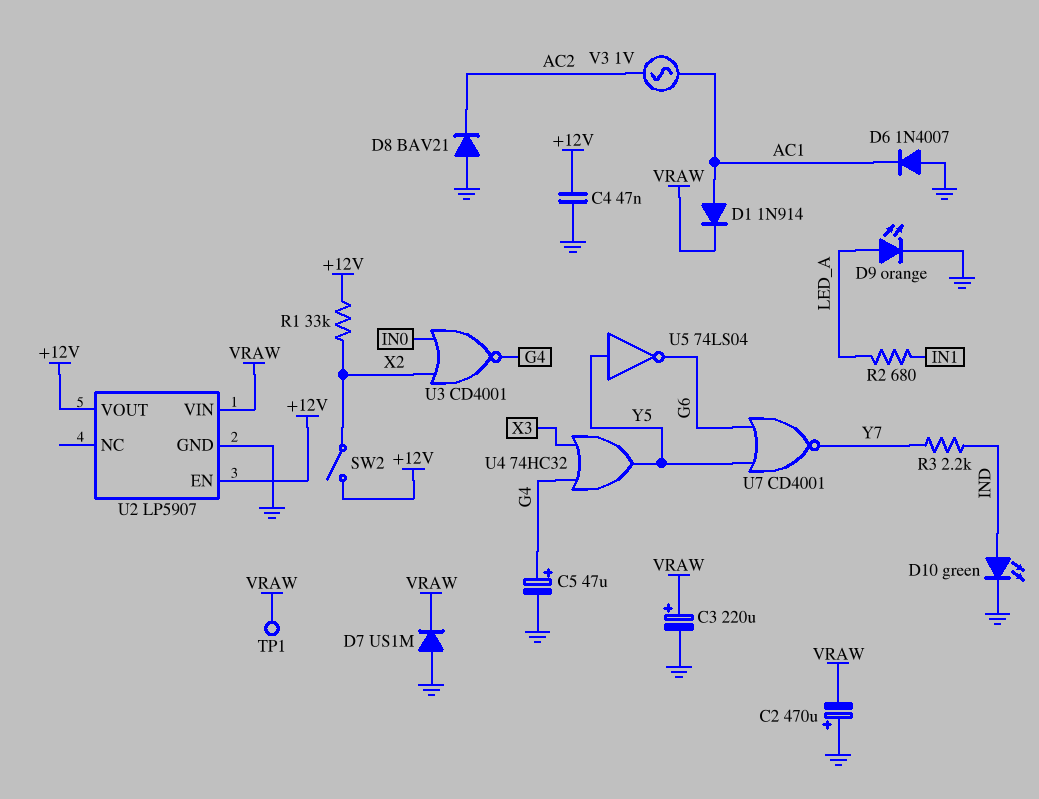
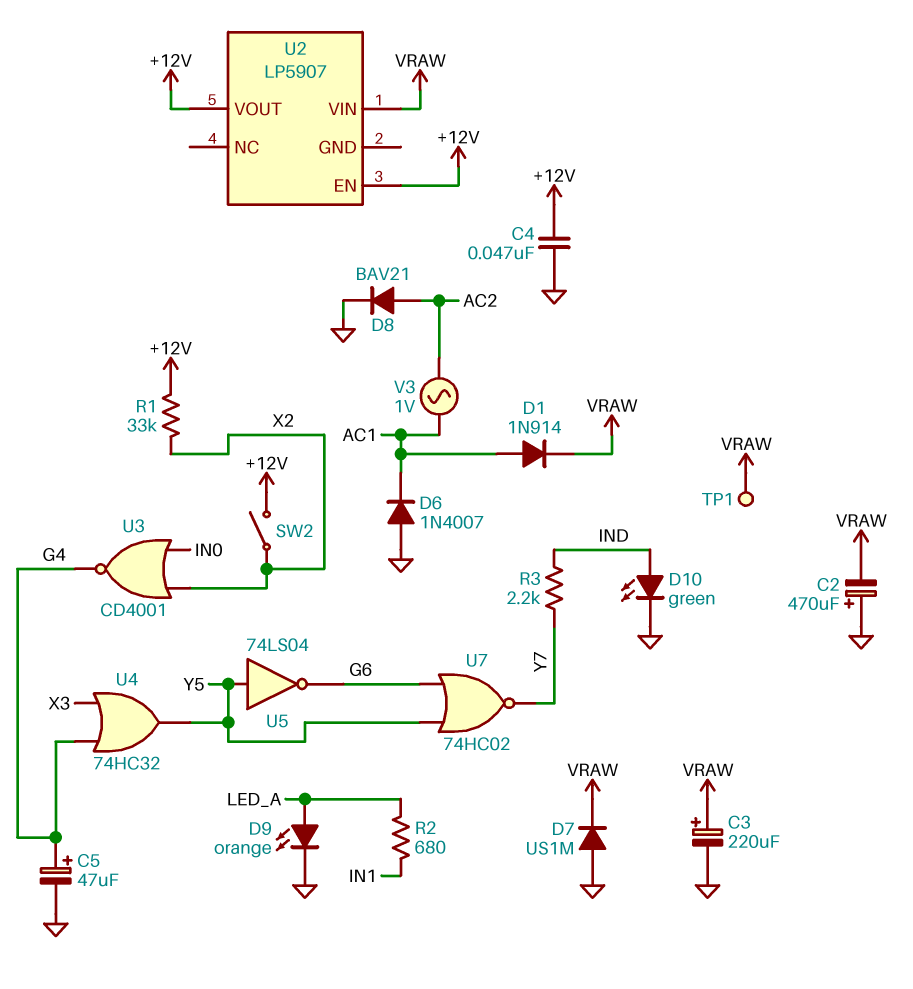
D8: diode BAV21 (A GND, K AC2) -> diode BAV21 (A AC2, K GND)
U2 pin GND: GND -> none
U7: NOR CD4001 (in G6, in Y5, out Y7) -> NOR 74HC02 (in G6, in Y5, out Y7)

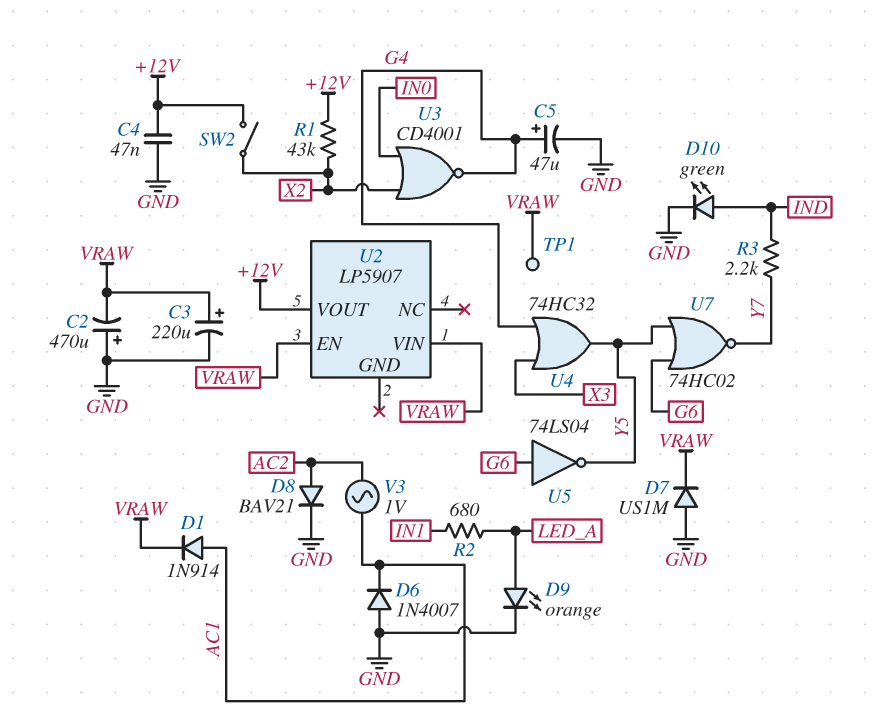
R1: 33k (+12V, X2) -> 43k (+12V, X2)
U2 pin EN: +12V -> VRAW
U5: NOT 74LS04 (in Y5, out G6) -> NOT 74LS04 (in G6, out Y5)

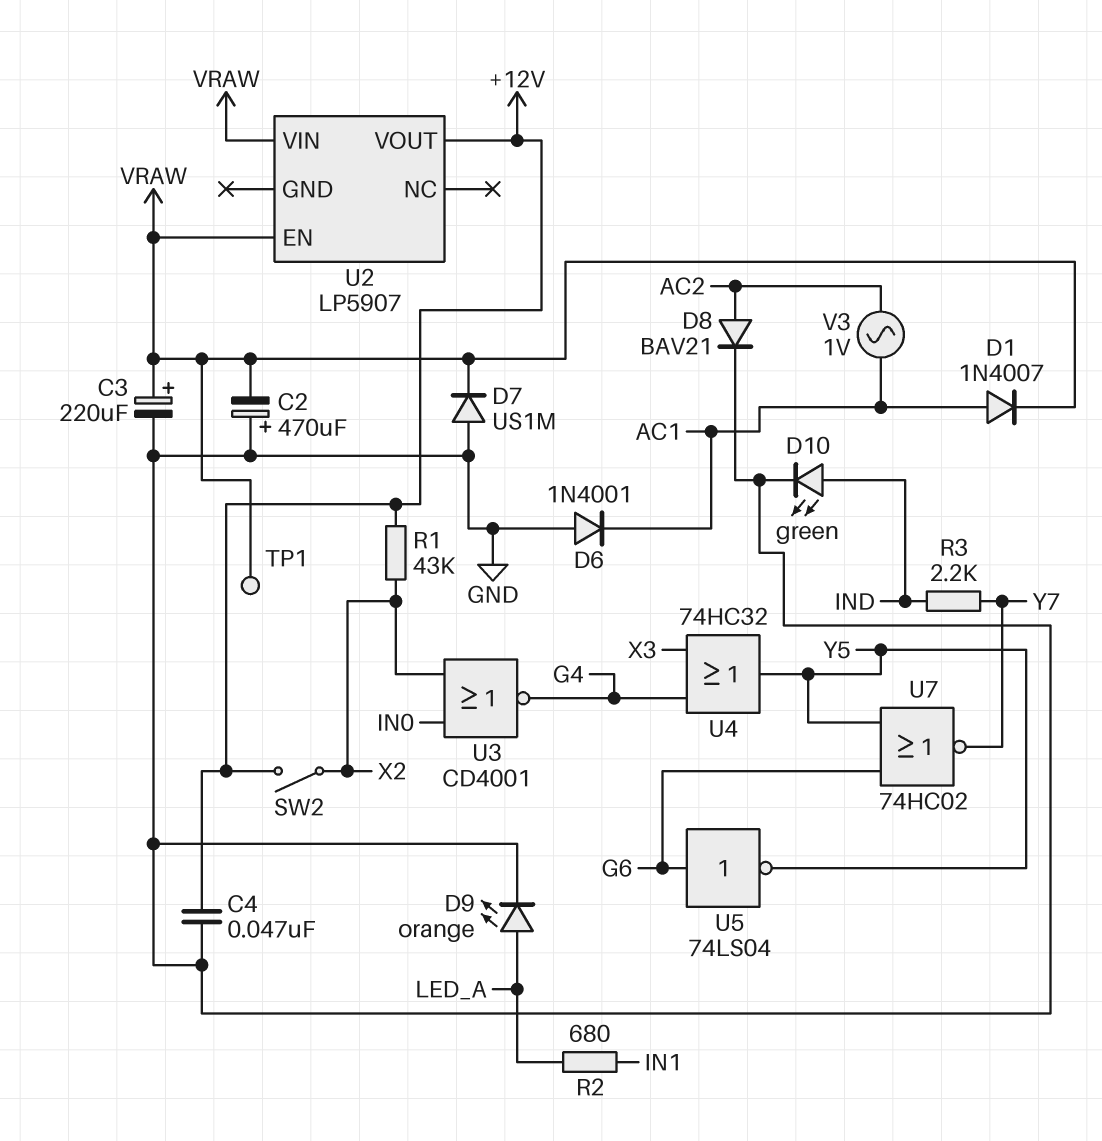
C5: 47uF (plus G4, minus GND) -> none
D1: diode 1N914 (A AC1, K VRAW) -> diode 1N4007 (A AC1, K VRAW)
D6: diode 1N4007 (A GND, K AC1) -> diode 1N4001 (A GND, K AC1)

